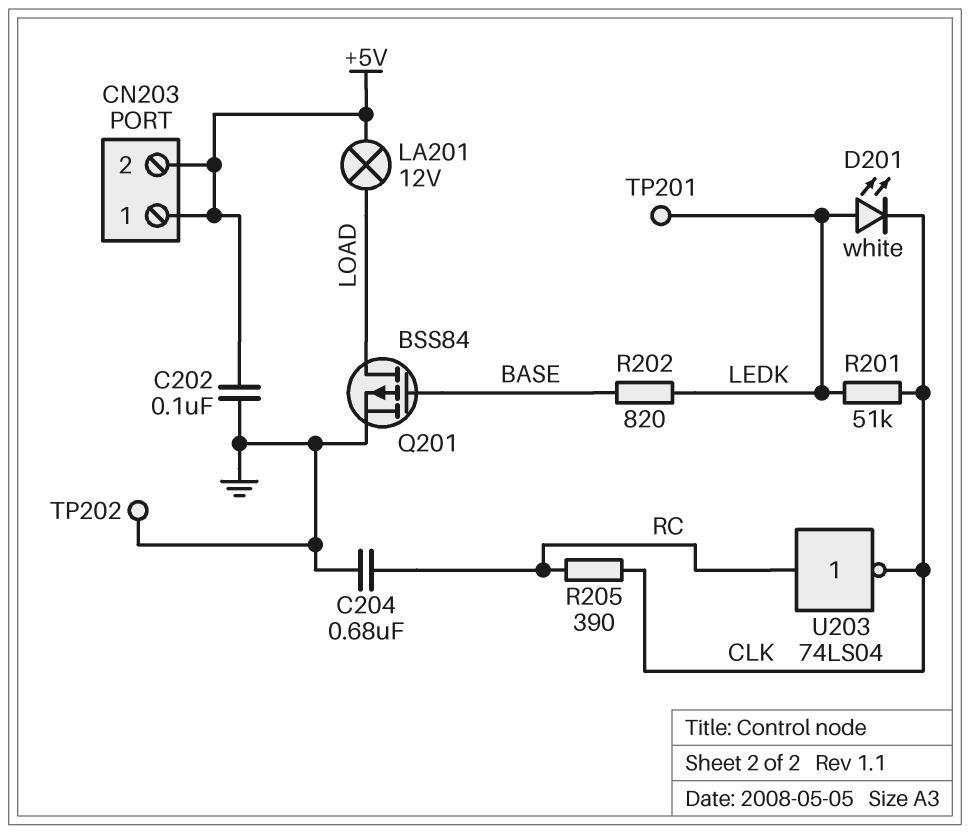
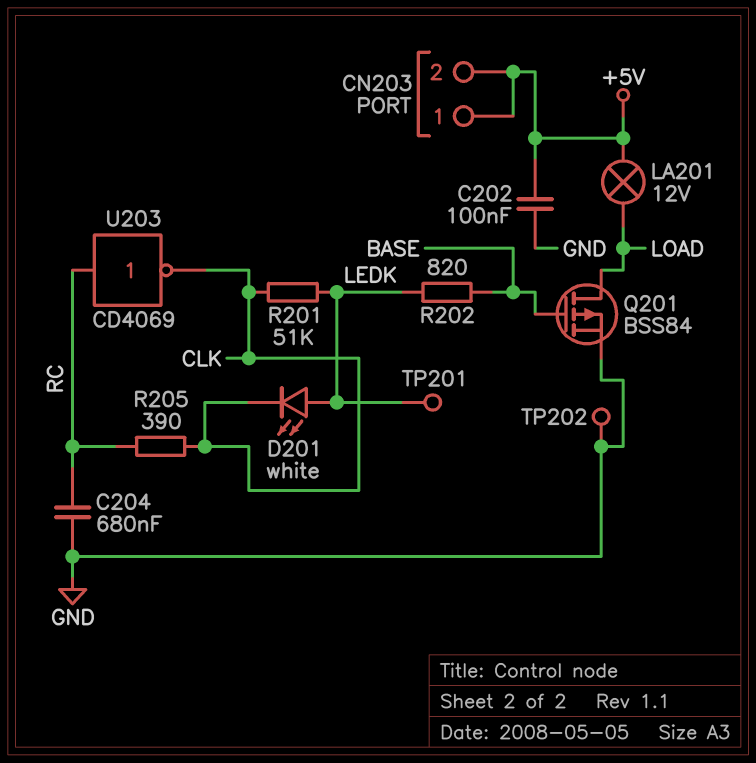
U203: NOT 74LS04 (in RC, out CLK) -> NOT CD4069 (in RC, out CLK)

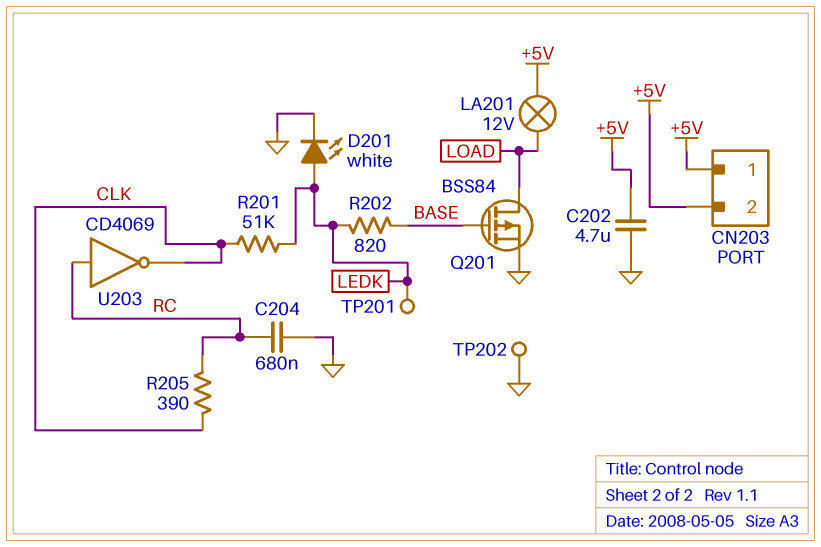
C202: 100nF (+5V, GND) -> 4.7uF (+5V, GND)
D201: LED white (A LEDK, K CLK) -> LED white (A LEDK, K GND)

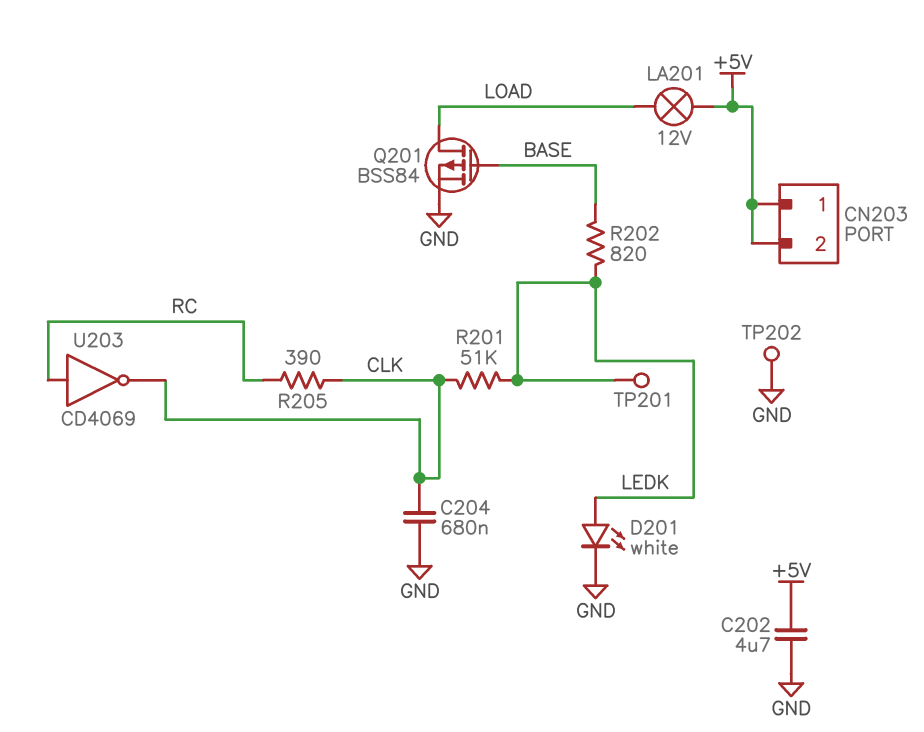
C204: 680nF (GND, RC) -> 680nF (CLK, GND)

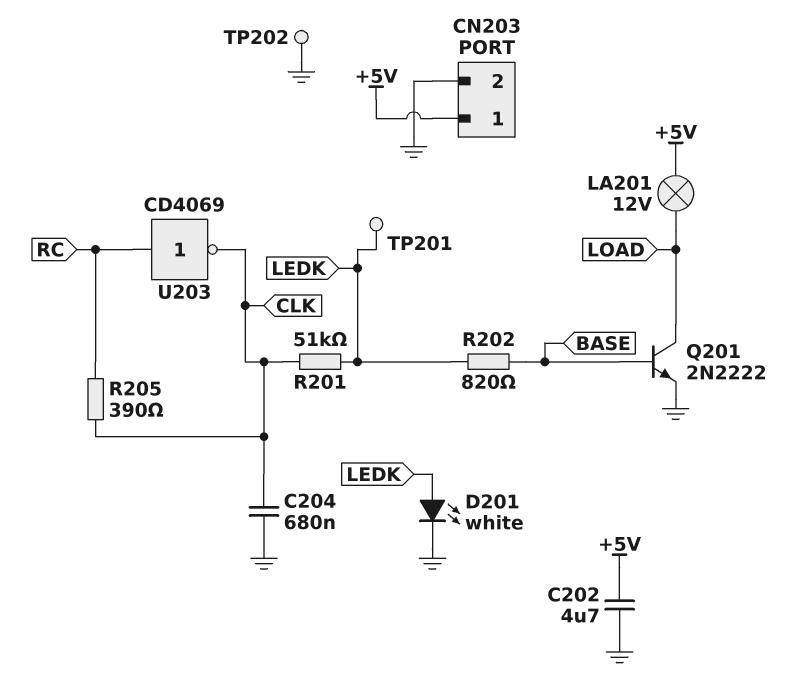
CN203 pin 2: +5V -> GND
Q201: PMOS BSS84 (G BASE, D LOAD, S GND) -> NPN 2N2222 (B BASE, C LOAD, E GND)

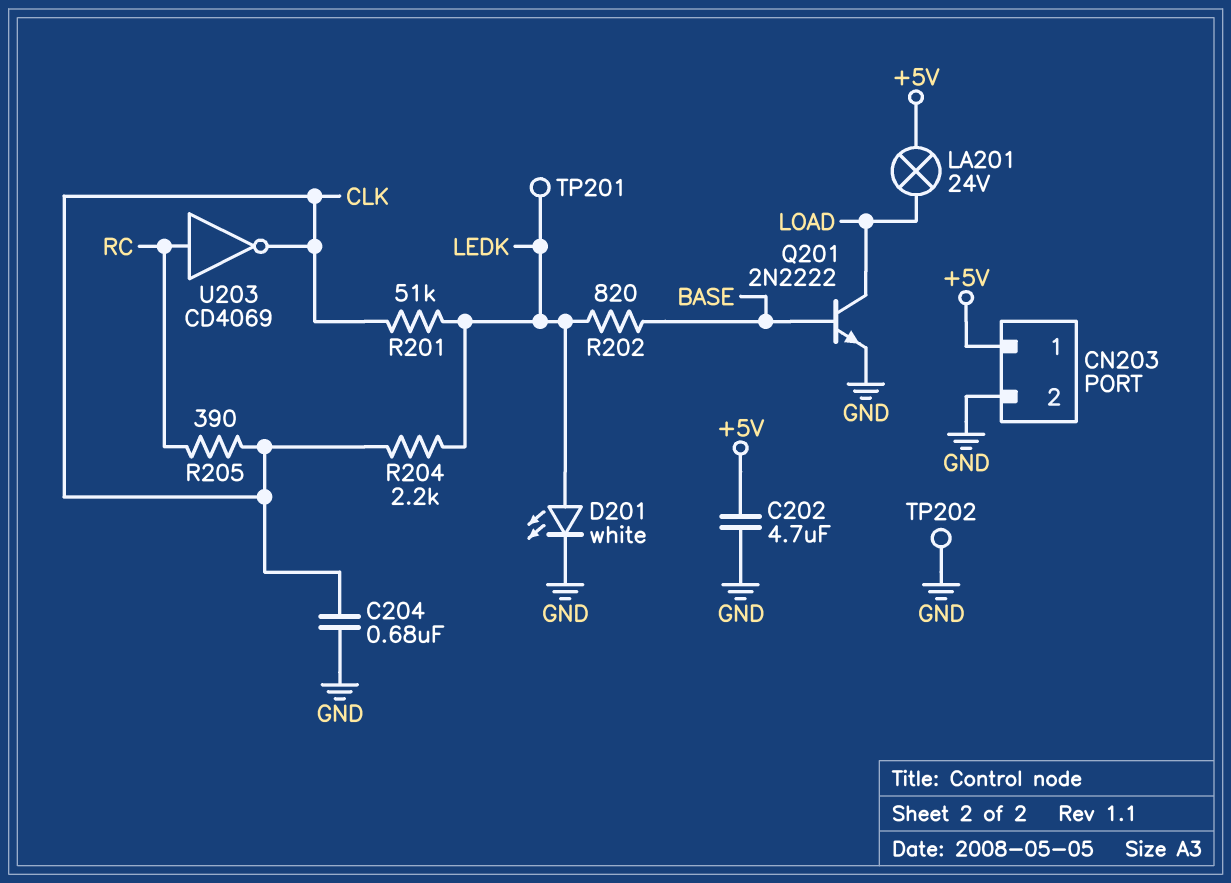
LA201: lamp 12V (+5V, LOAD) -> lamp 24V (+5V, LOAD)
R204: none -> 2.2k (CLK, LEDK)

